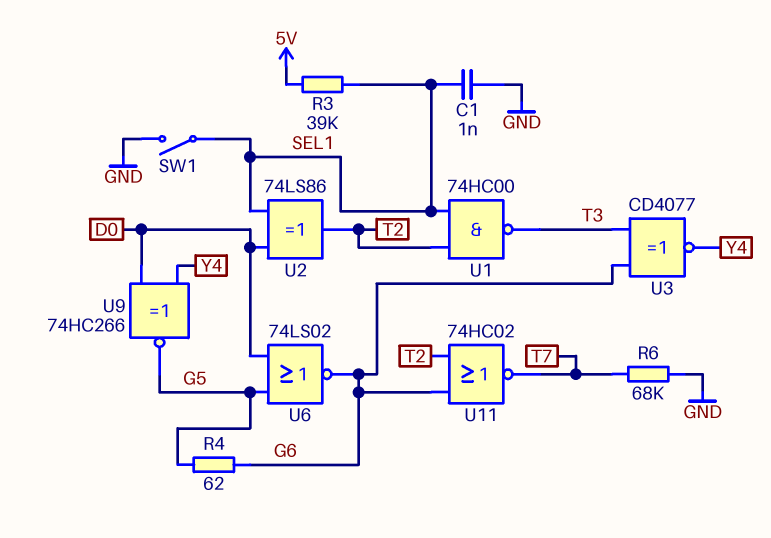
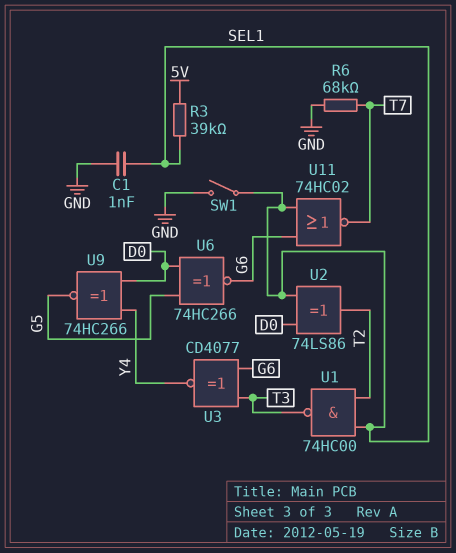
R4: 62 (G5, G6) -> none
U6: NOR 74LS02 (in D0, in G5, out G6) -> XNOR 74HC266 (in D0, in G5, out G6)
U11: NOR 74HC02 (in G6, in T2, out T7) -> NOR 74HC02 (in G6, in SEL1, out T7)

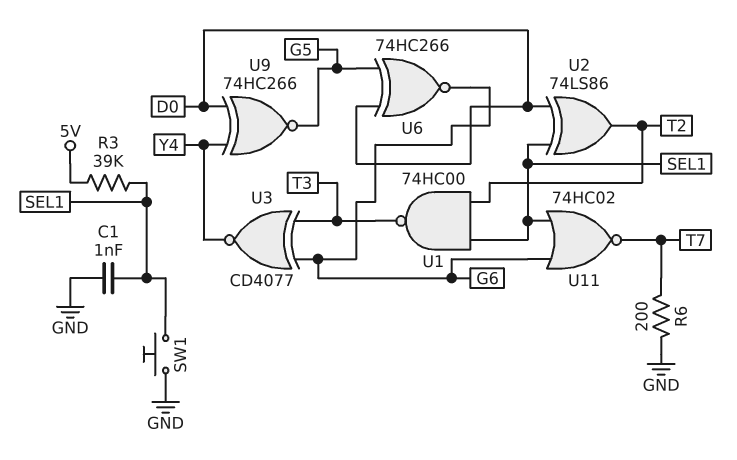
R6: 68k (GND, T7) -> 200 (GND, T7)
SW1: switch (GND, SEL1) -> button (GND, SEL1)

